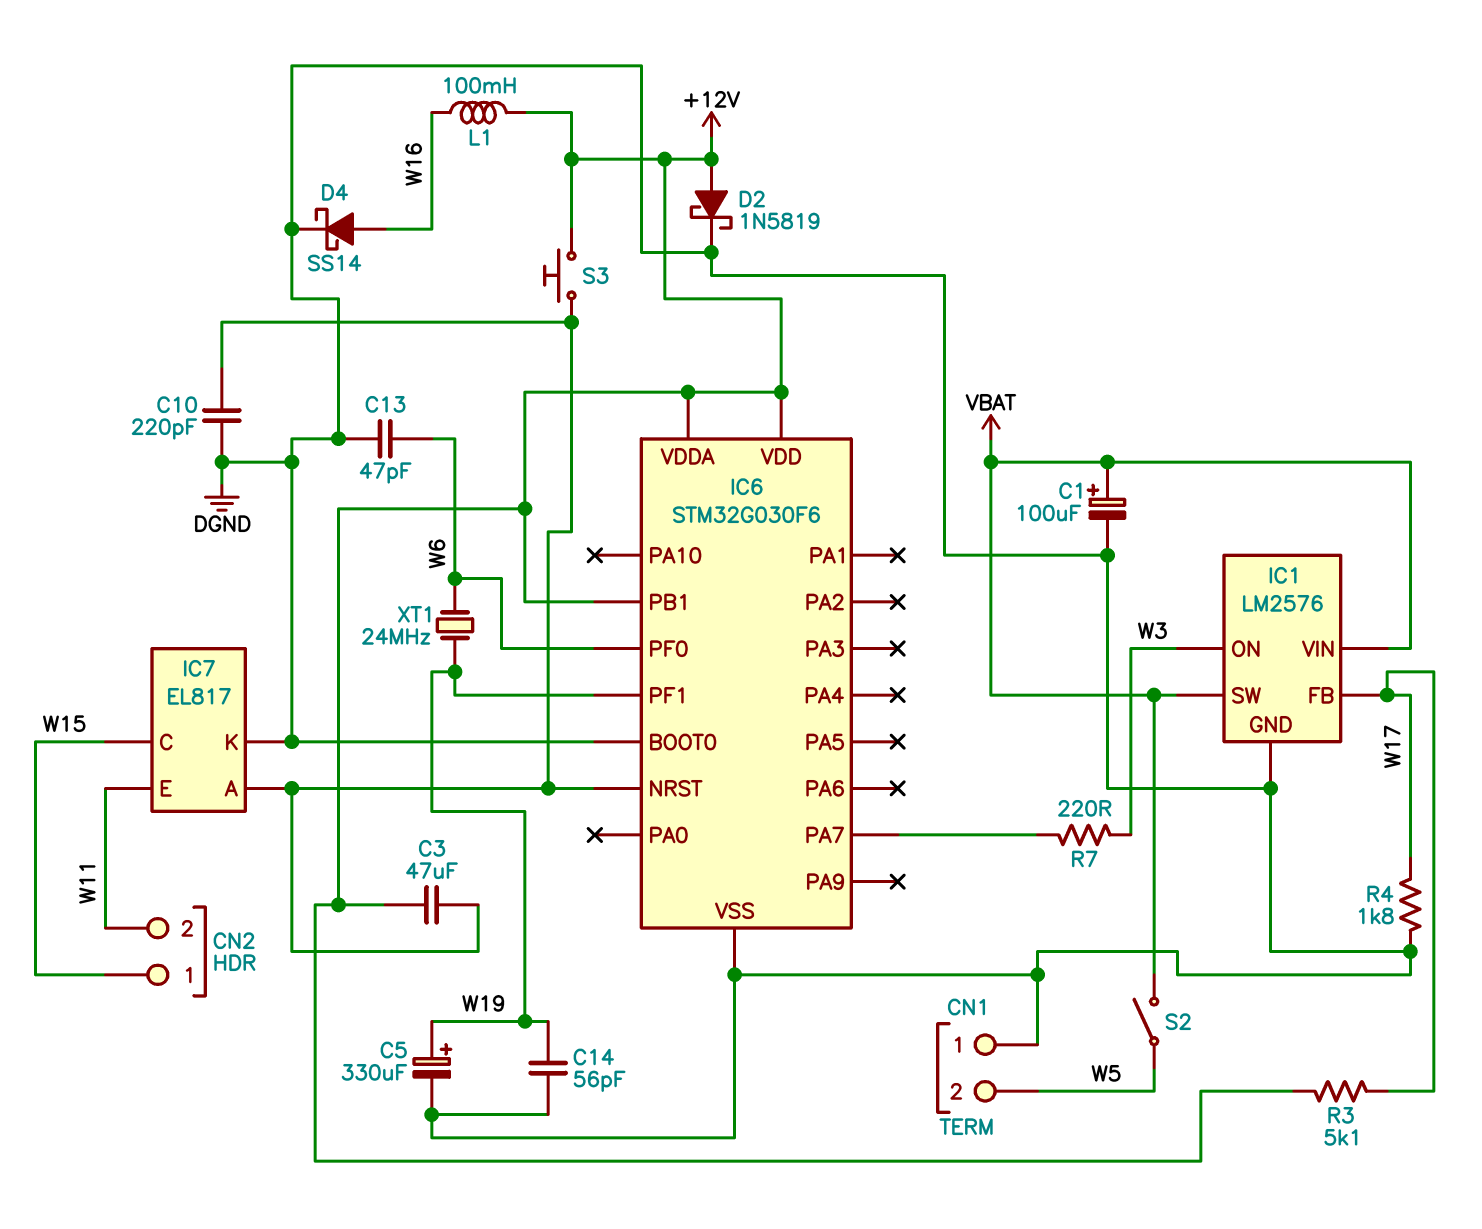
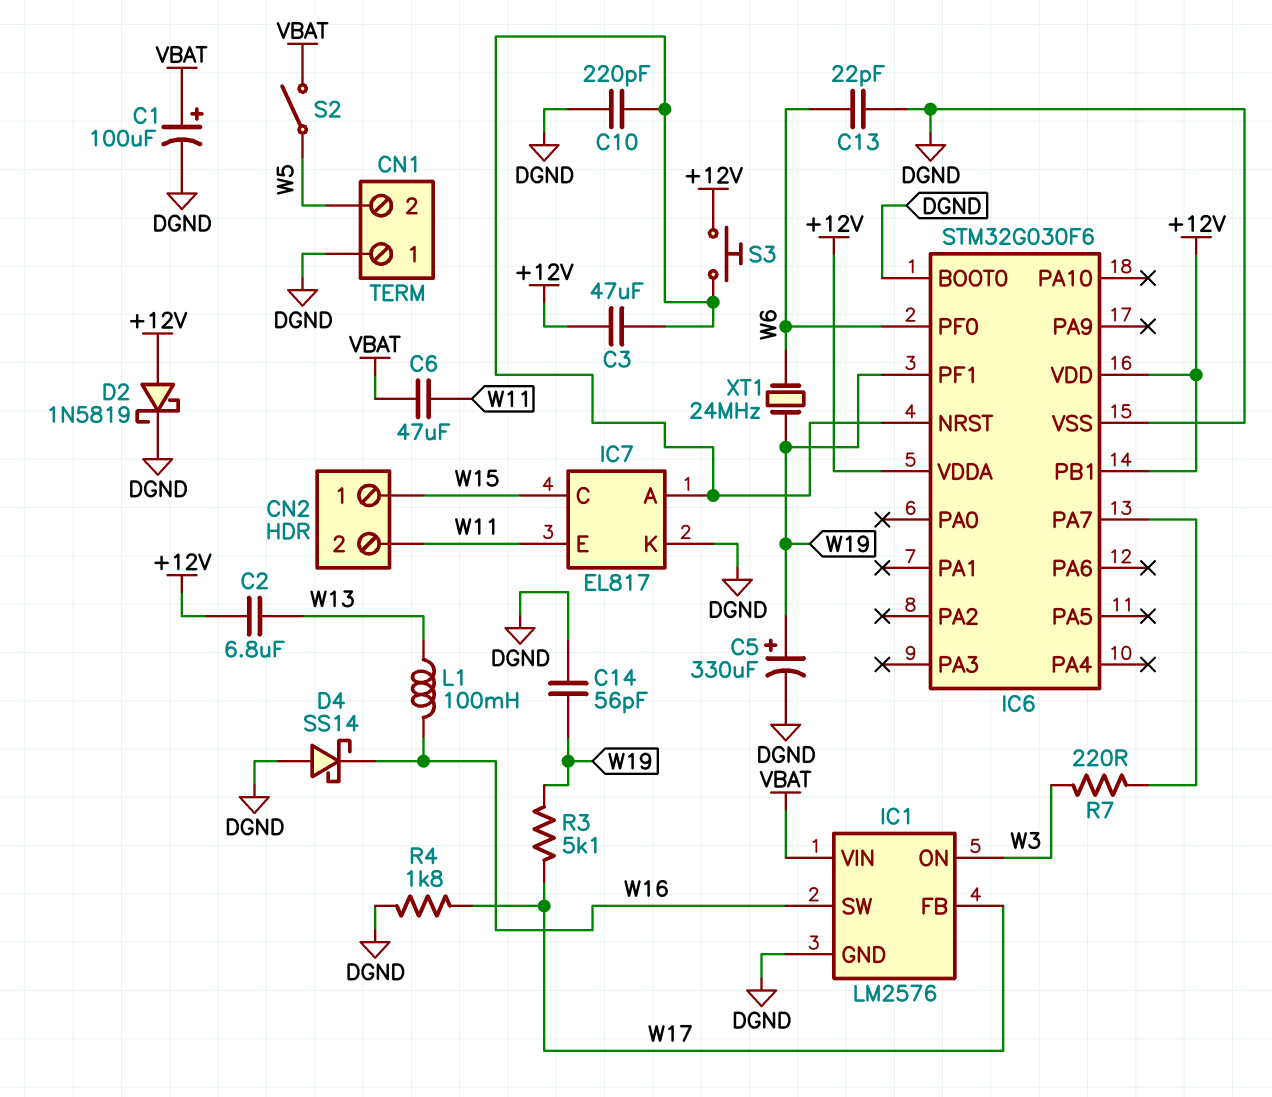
C2: none -> 6.8uF (+12V, W13)
C6: none -> 47uF (VBAT, W11)
C13: 47pF (DGND, W6) -> 22pF (DGND, W6)
D4: schottky SS14 (A W16, K DGND) -> schottky SS14 (A DGND, K W16)
IC1 pin SW: VBAT -> W16
L1: 100mH (+12V, W16) -> 100mH (W13, W16)
R3: 5.1k (+12V, W17) -> 5.1k (W17, W19)

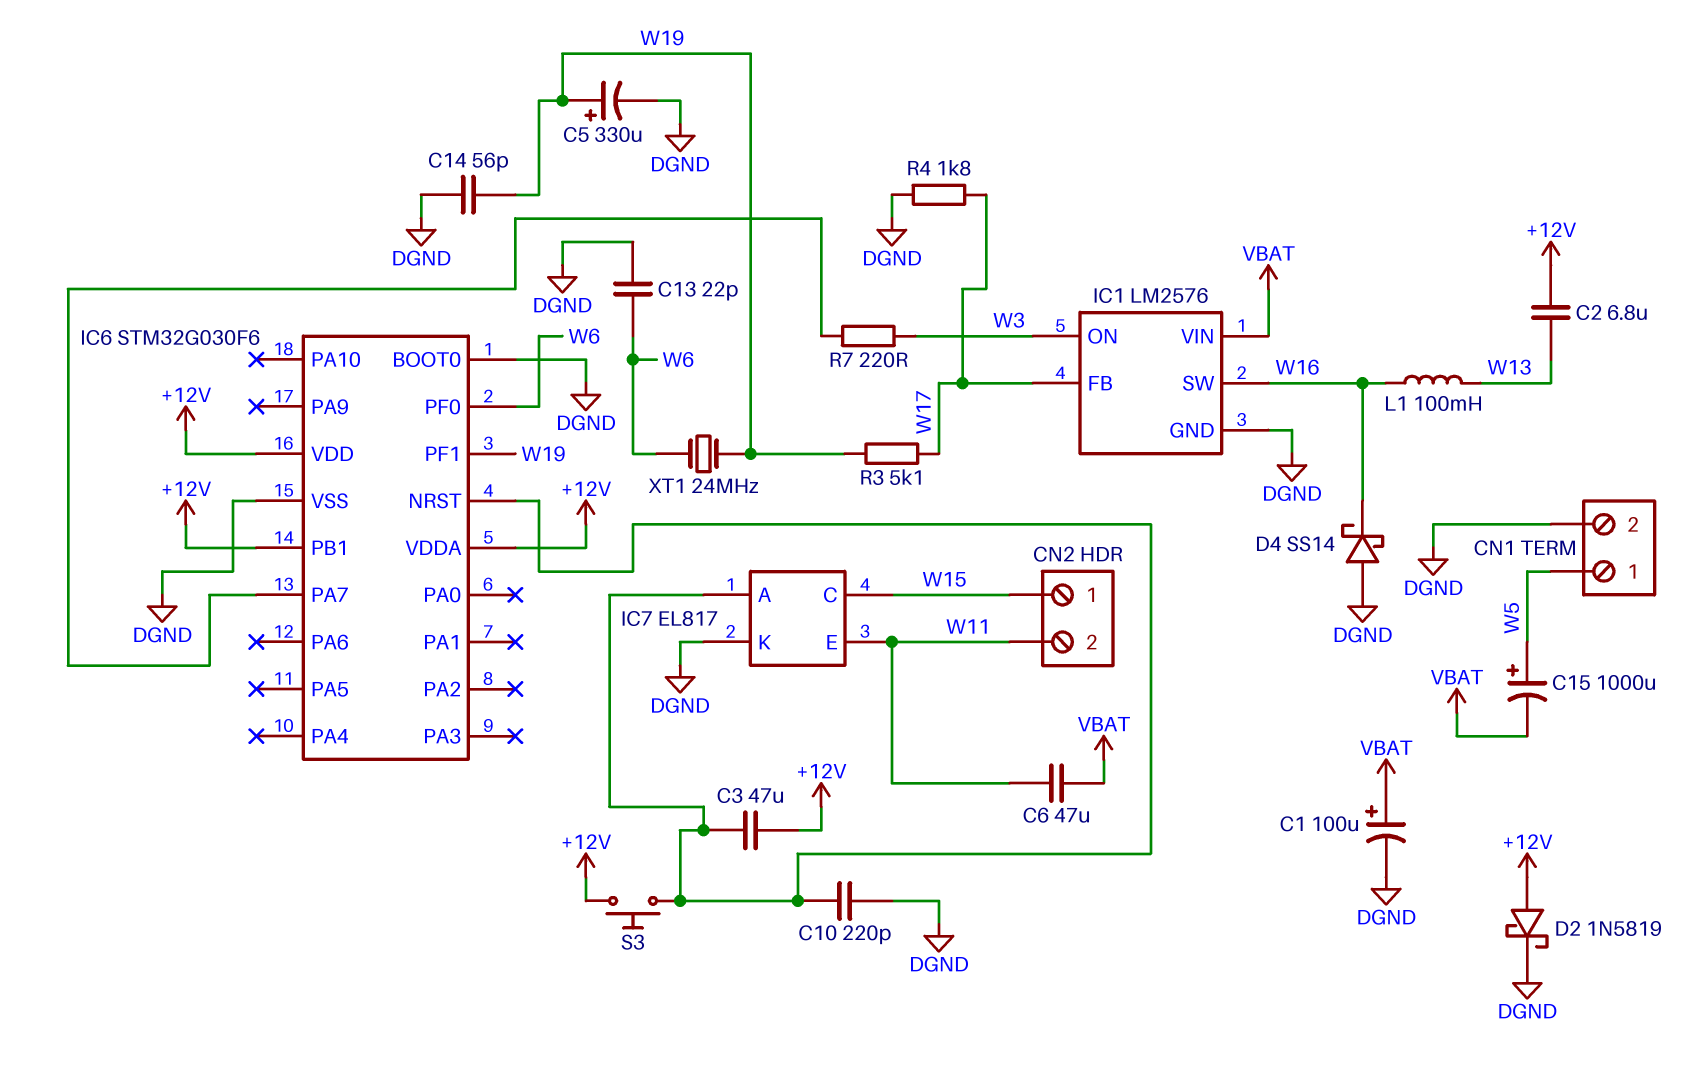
C15: none -> 1000uF (plus W5, minus VBAT)
CN1 pin 1: DGND -> W5
CN1 pin 2: W5 -> DGND
S2: switch (VBAT, W5) -> none

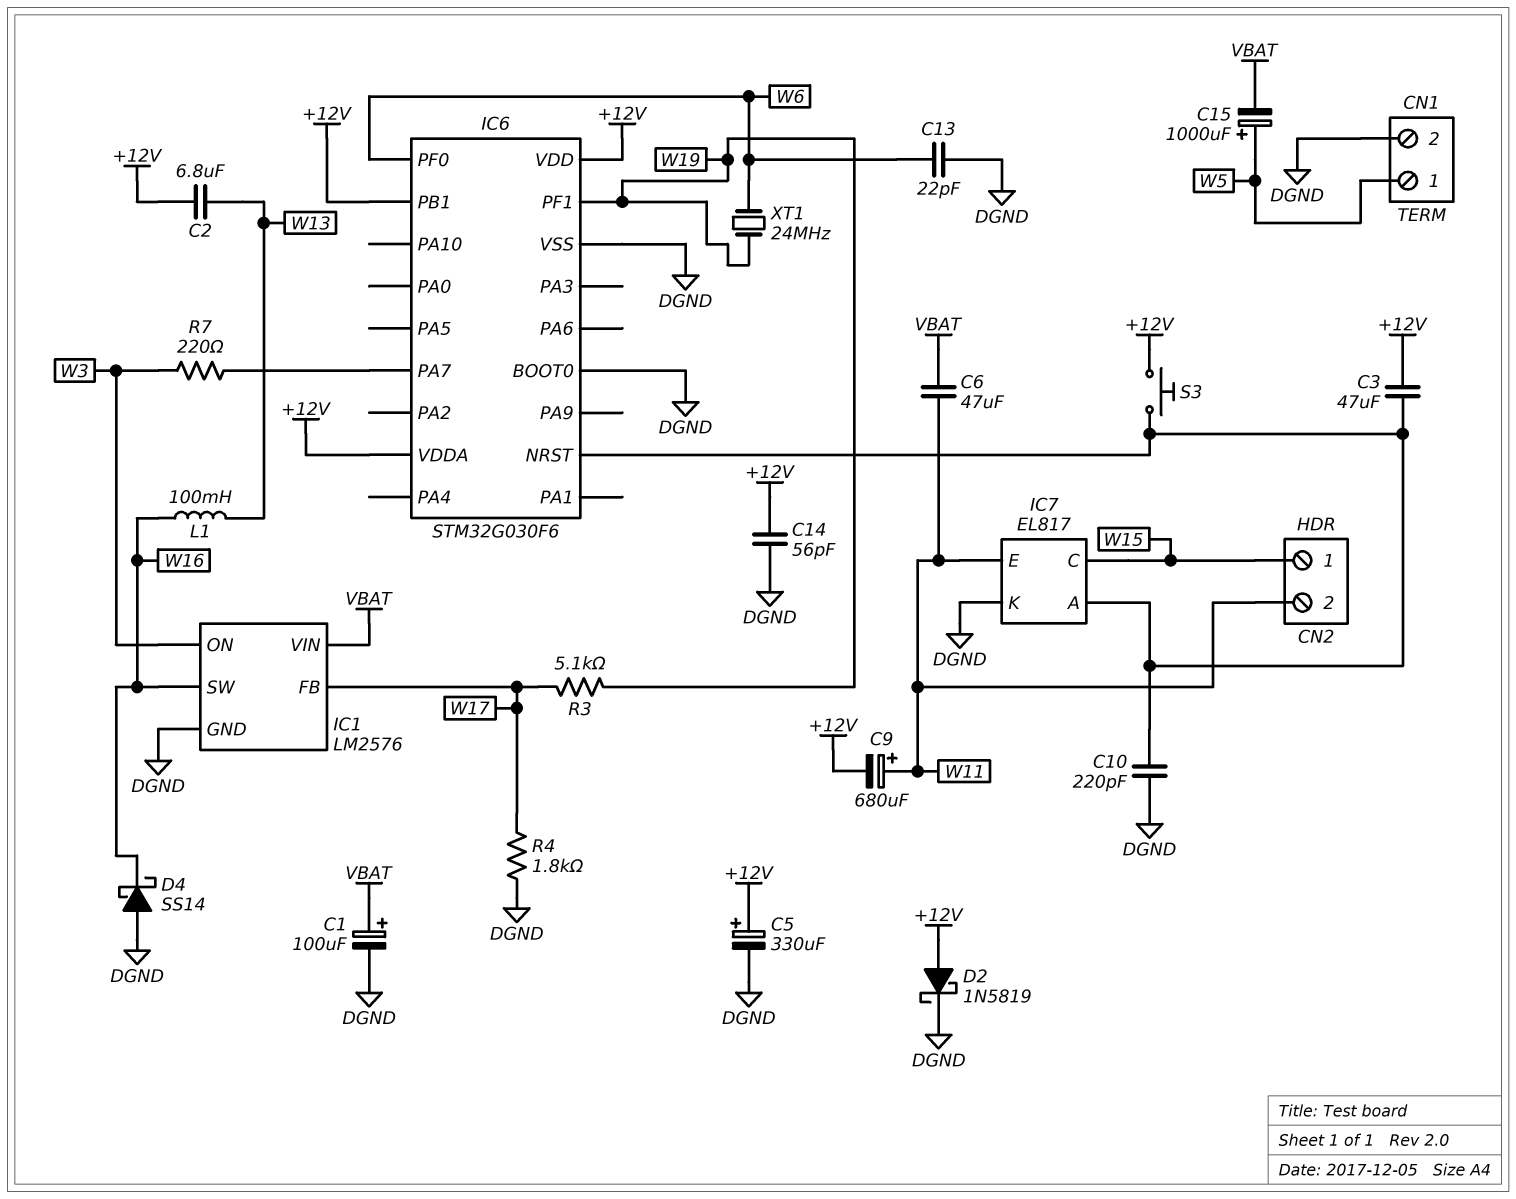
C5: 330uF (plus W19, minus DGND) -> 330uF (plus +12V, minus DGND)
C9: none -> 680uF (plus W11, minus +12V)
C14: 56pF (DGND, W19) -> 56pF (+12V, DGND)

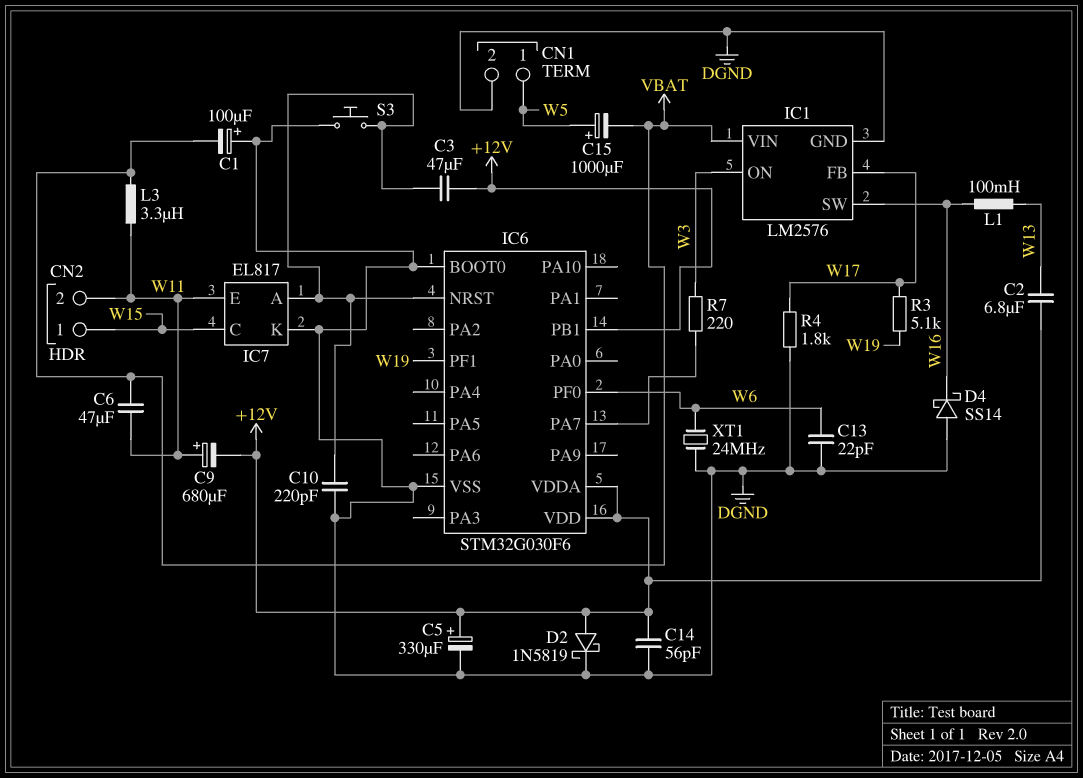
C1: 100uF (plus VBAT, minus DGND) -> 100uF (plus DGND, minus VBAT)
L3: none -> 3.3uH (VBAT, W11)
S3: button (+12V, IC6/NRST) -> button (DGND, IC6/NRST)
XT1: 24MHz (W6, W19) -> 24MHz (DGND, W6)

